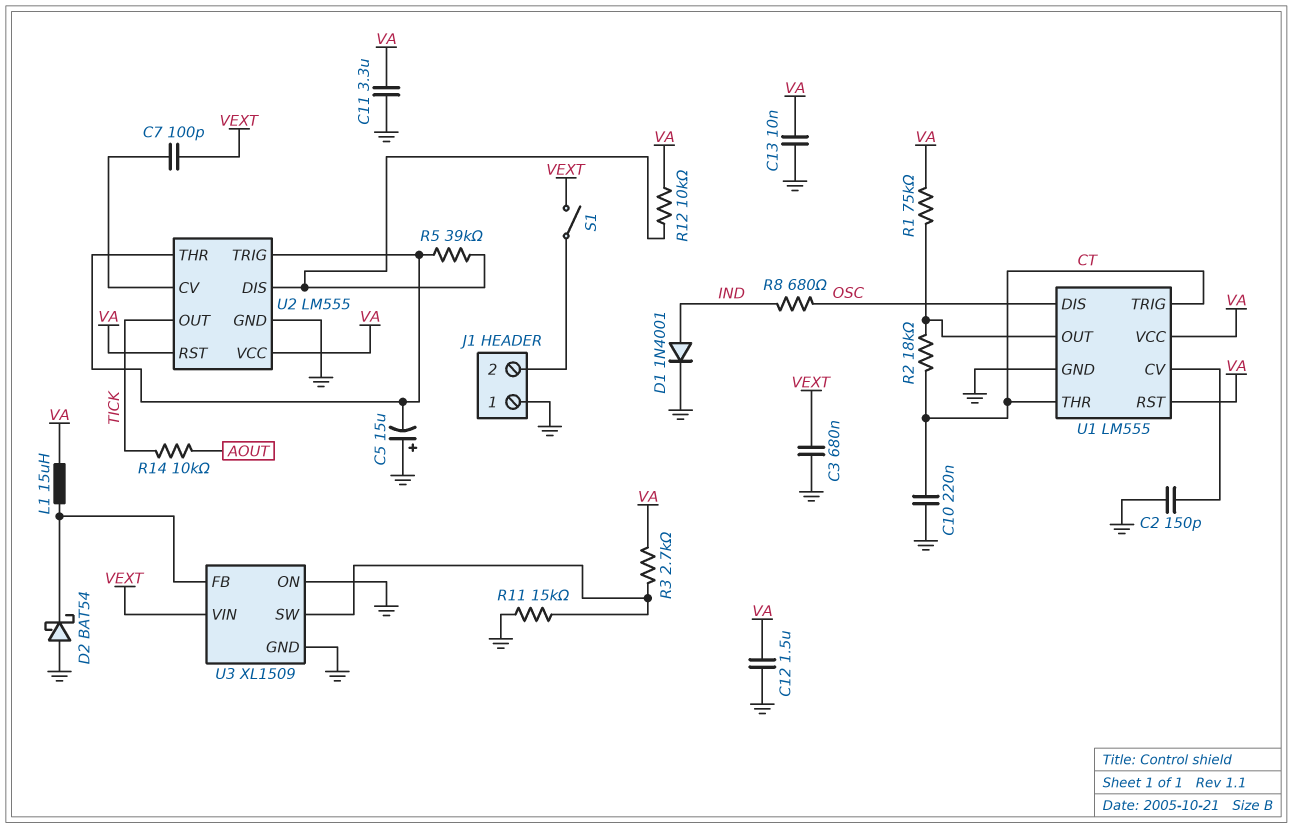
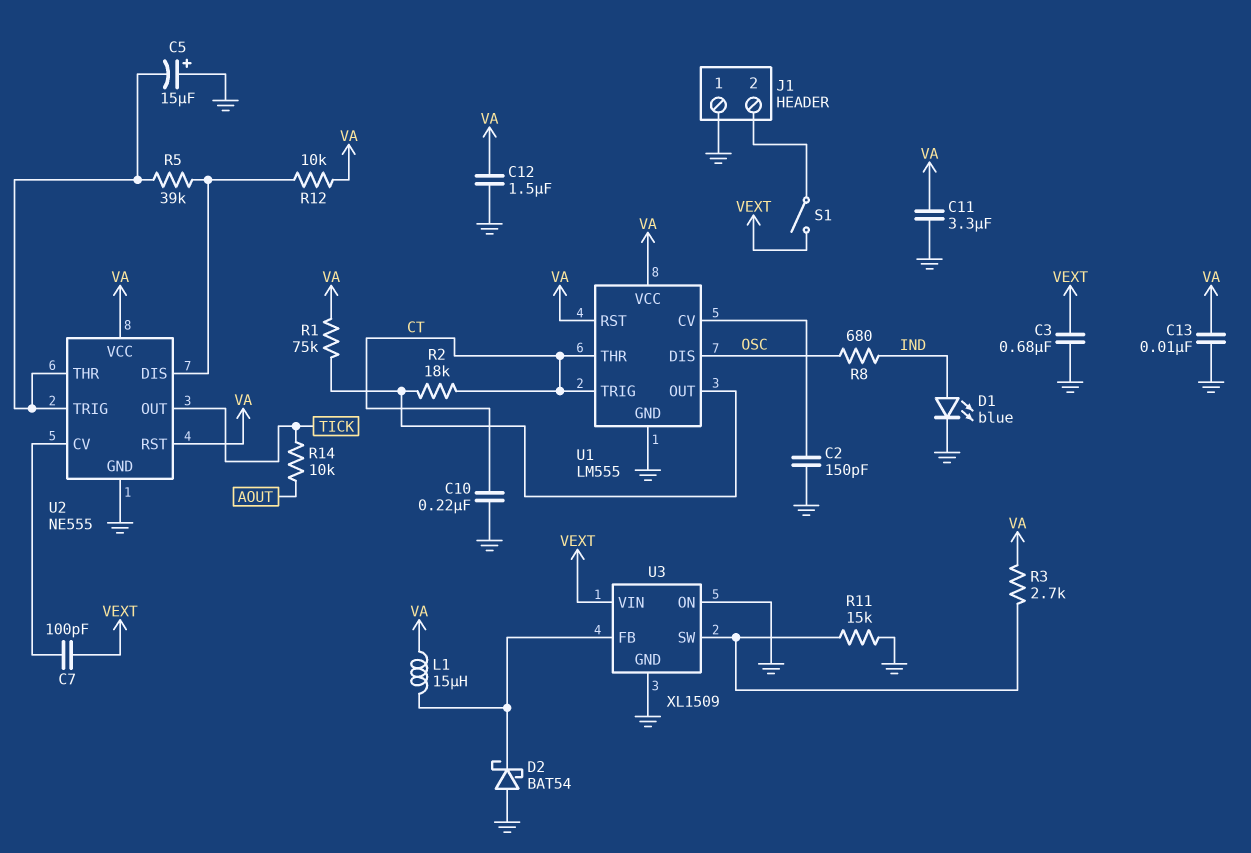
D1: diode 1N4001 (A IND, K GND) -> LED blue (A IND, K GND)
U2: LM555 -> NE555

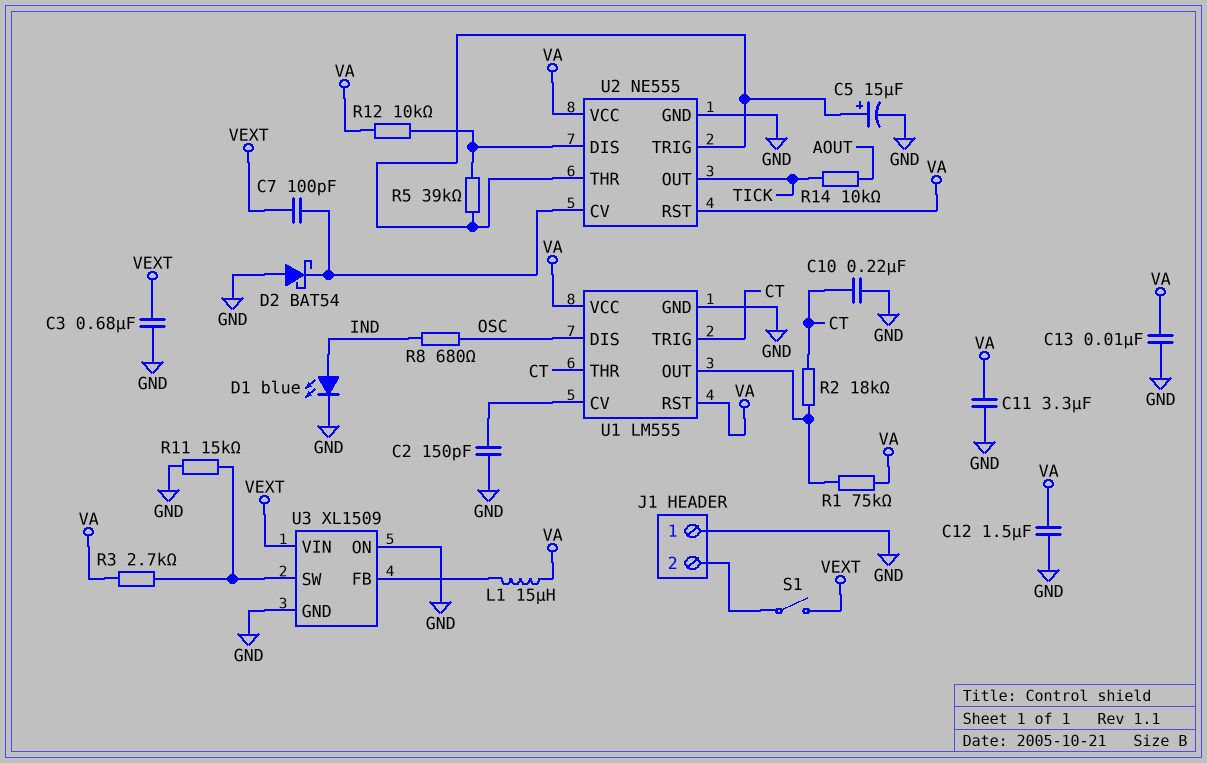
C5: 15uF (plus GND, minus U2/THR) -> 15uF (plus U2/THR, minus GND)
D2: schottky BAT54 (A GND, K U3/FB) -> schottky BAT54 (A GND, K U2/CV)

